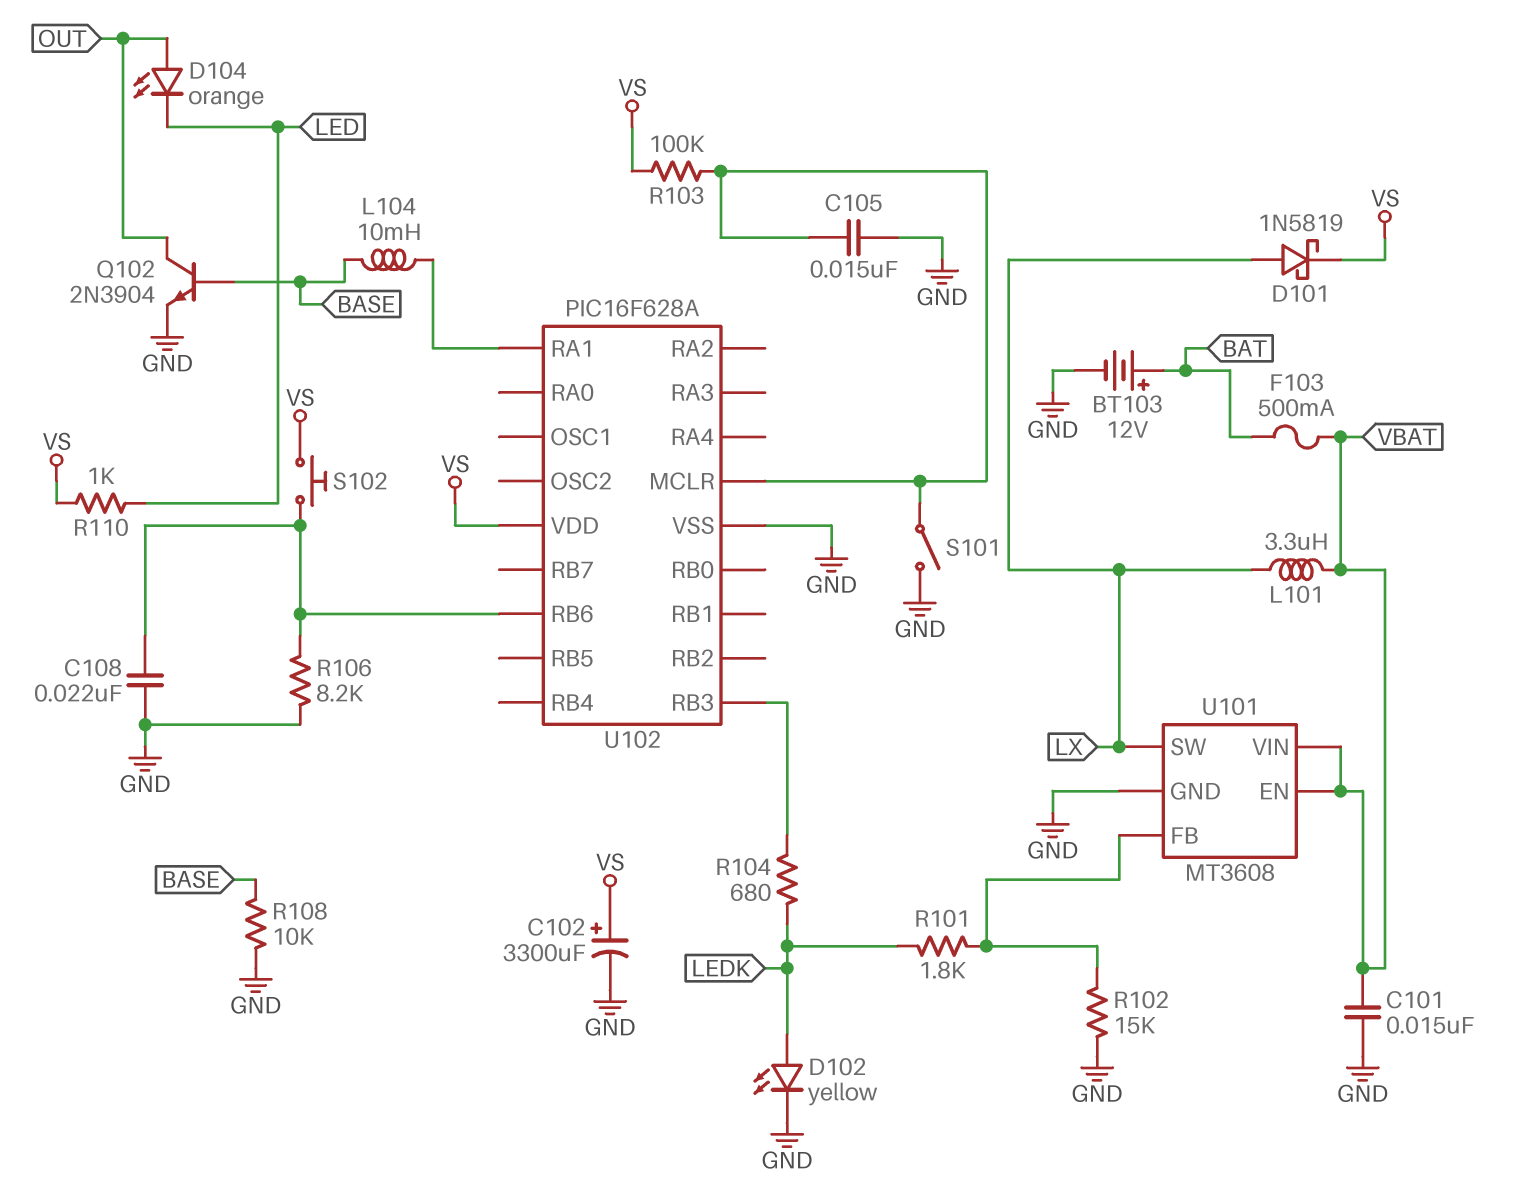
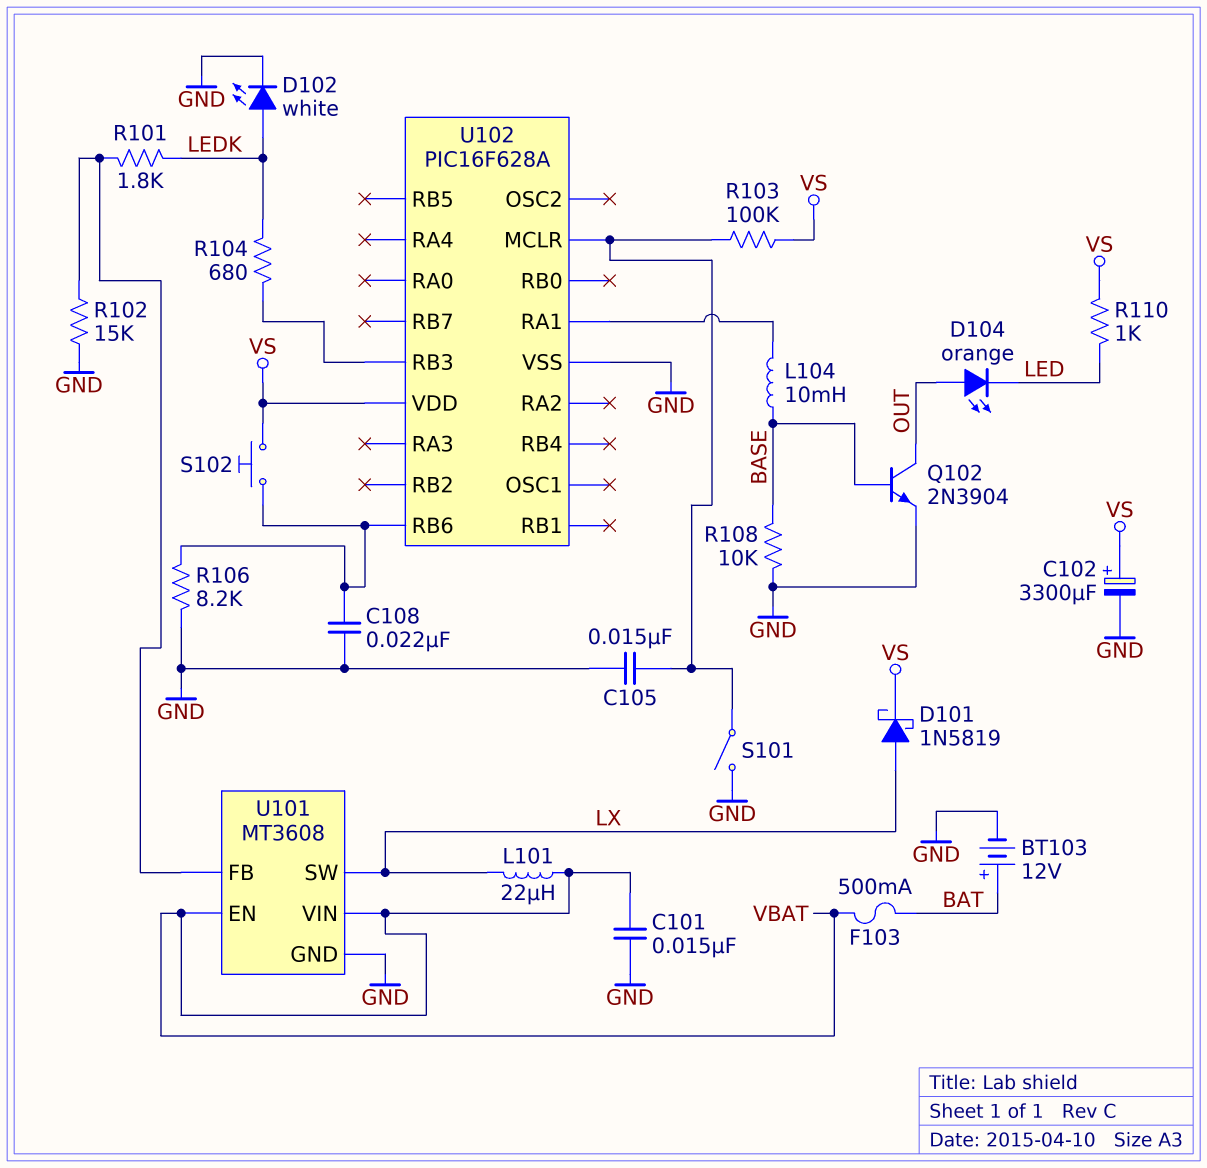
D102: LED yellow (A LEDK, K GND) -> LED white (A LEDK, K GND)
L101: 3.3uH (LX, VBAT) -> 22uH (LX, VBAT)

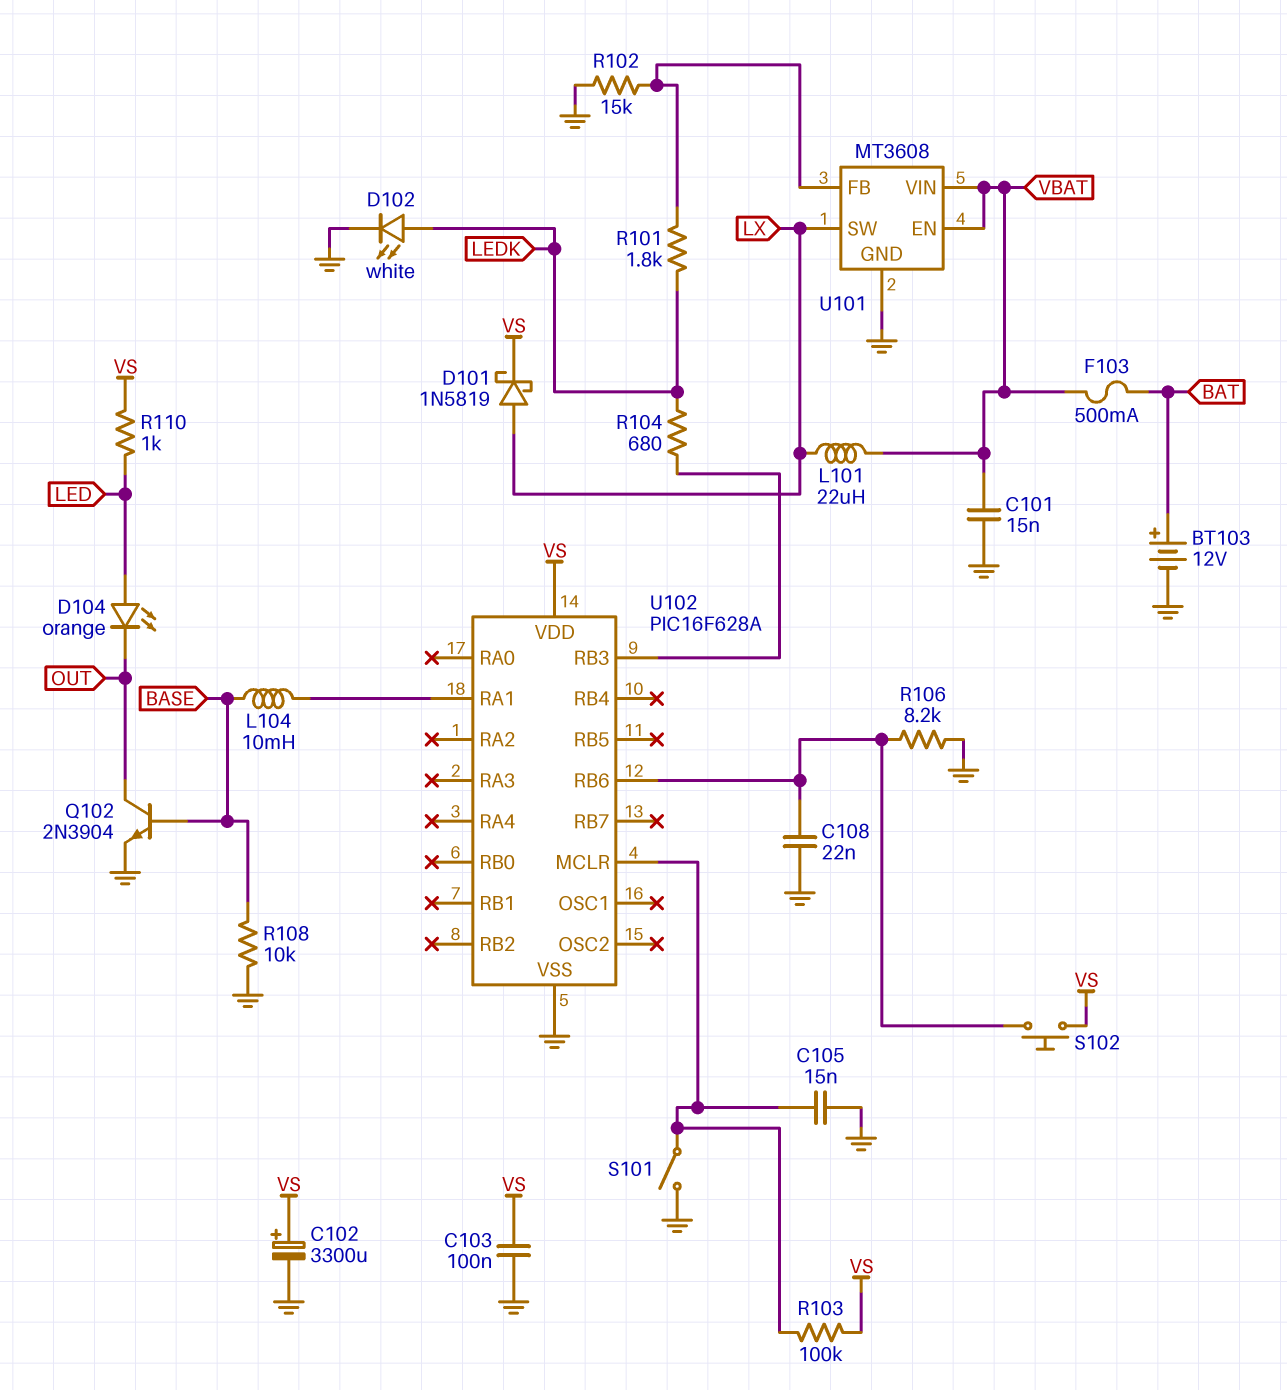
C103: none -> 100nF (GND, VS)
D104: LED orange (A OUT, K LED) -> LED orange (A LED, K OUT)

